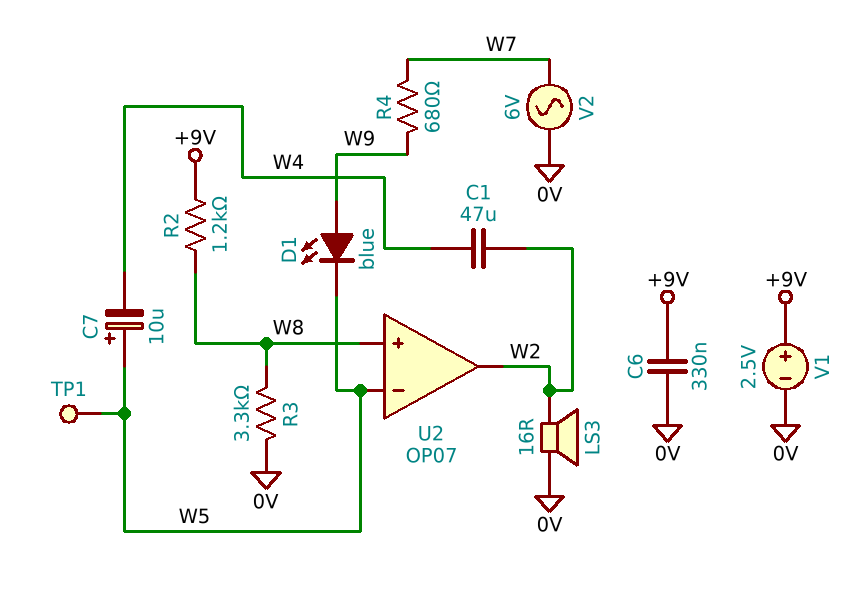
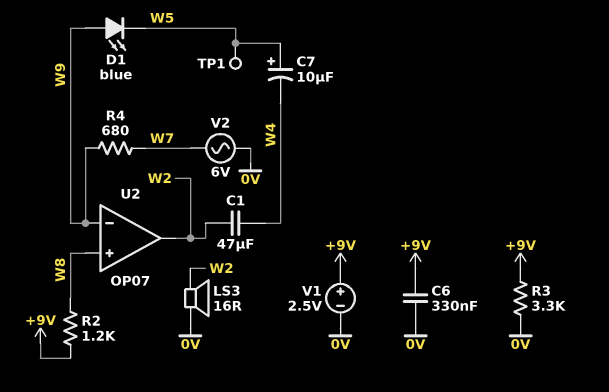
R3: 3.3k (0V, W8) -> 3.3k (+9V, 0V)
U2 pin in-: W5 -> W9

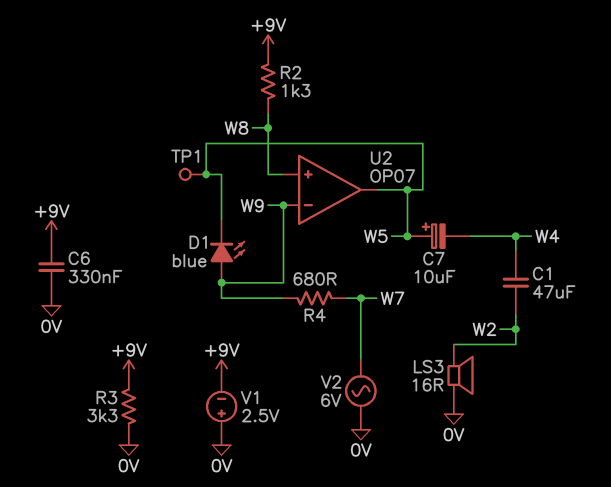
R2: 1.2k (+9V, W8) -> 1.3k (+9V, W8)
U2 pin out: W2 -> W5
V1: 2.5V (plus +9V, minus 0V) -> 2.5V (plus 0V, minus +9V)

